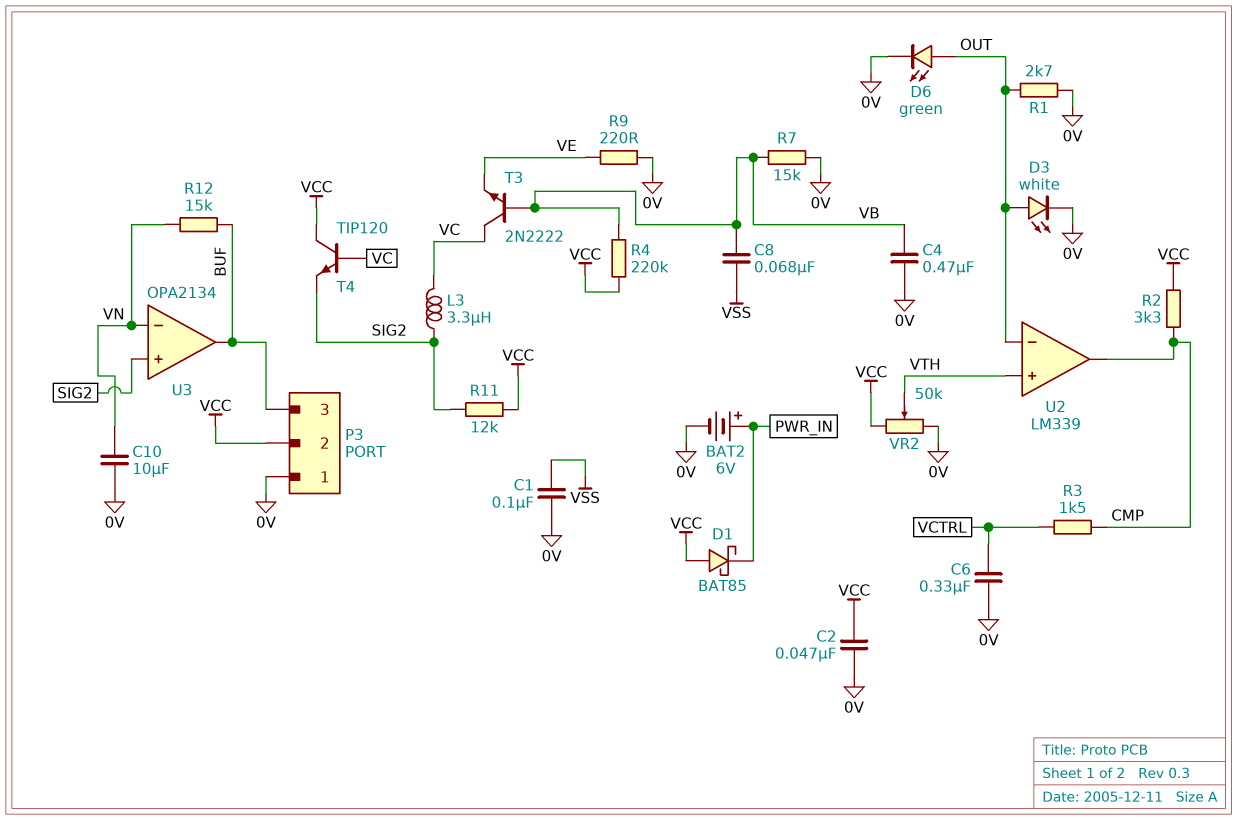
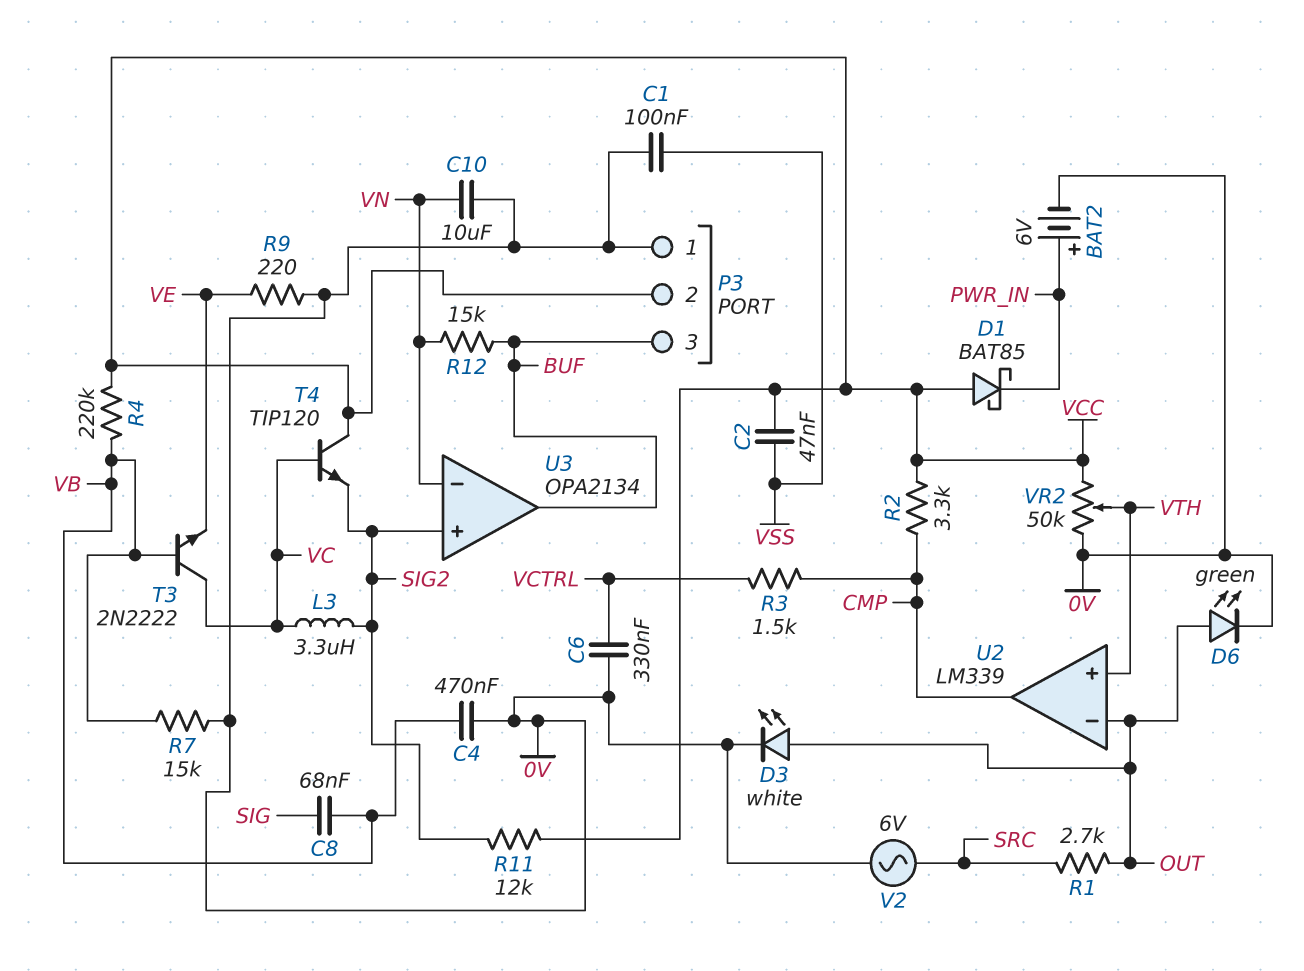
C2: 47nF (0V, VCC) -> 47nF (VCC, VSS)
C8: 68nF (VB, VSS) -> 68nF (SIG, VB)
R1: 2.7k (0V, OUT) -> 2.7k (OUT, SRC)
V2: none -> AC 6V (0V, SRC)

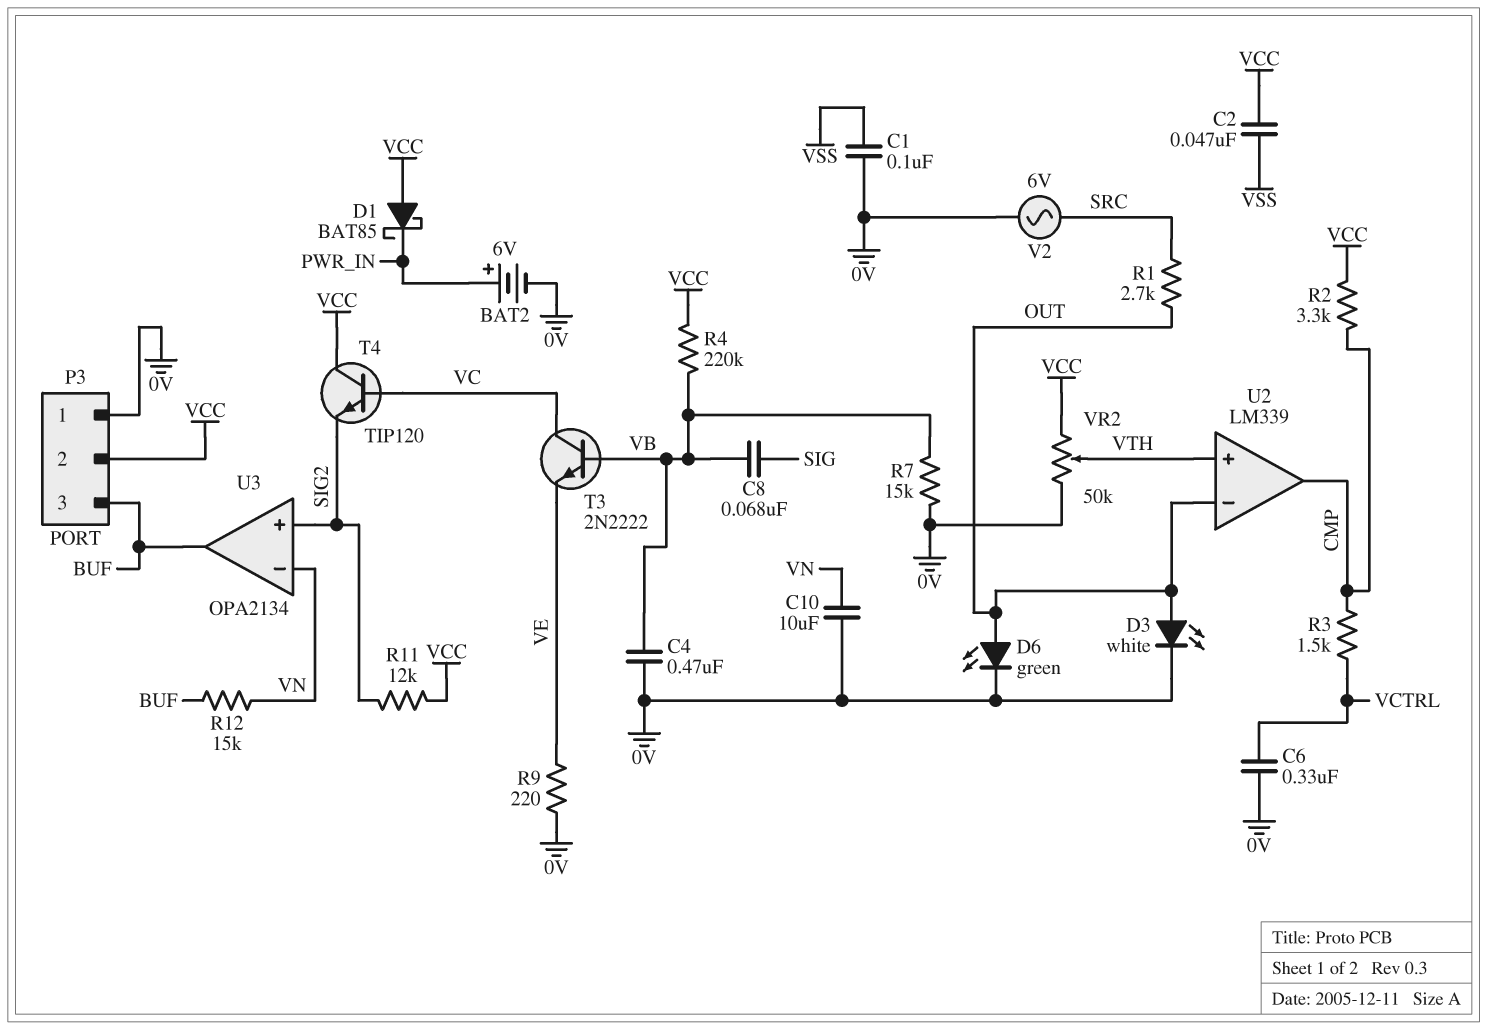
L3: 3.3uH (SIG2, VC) -> none

